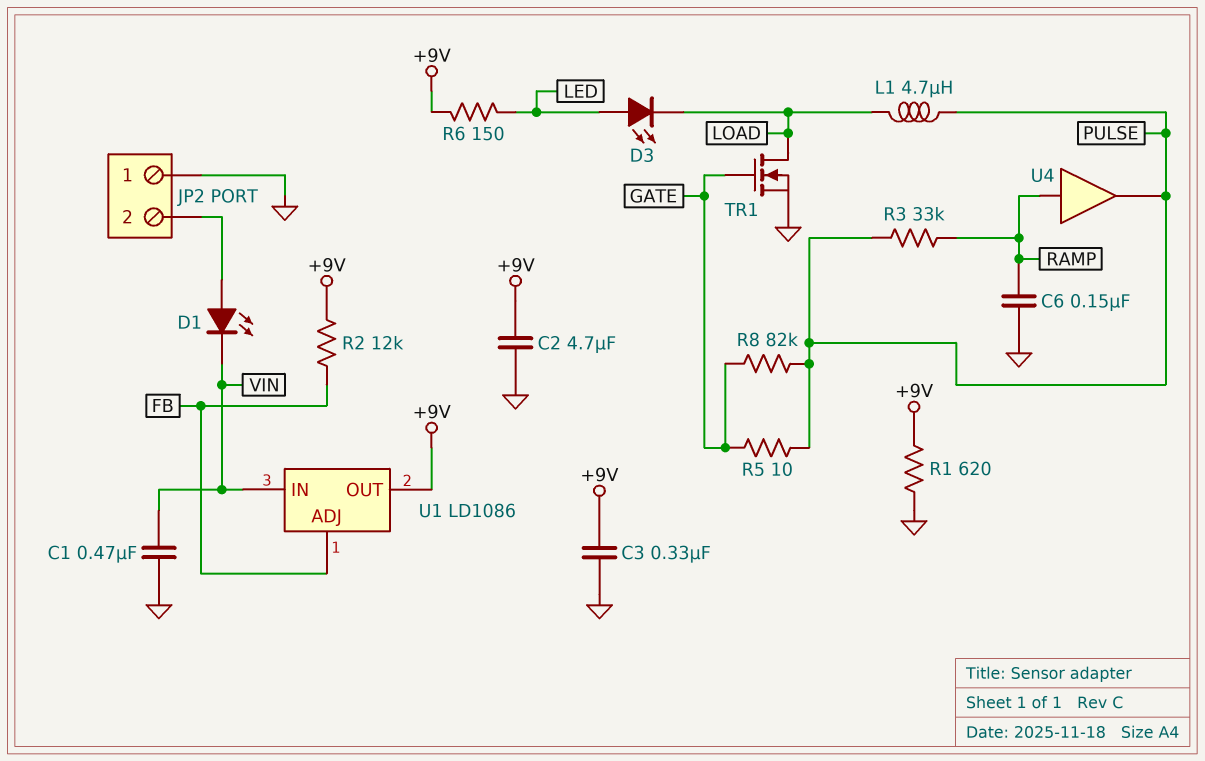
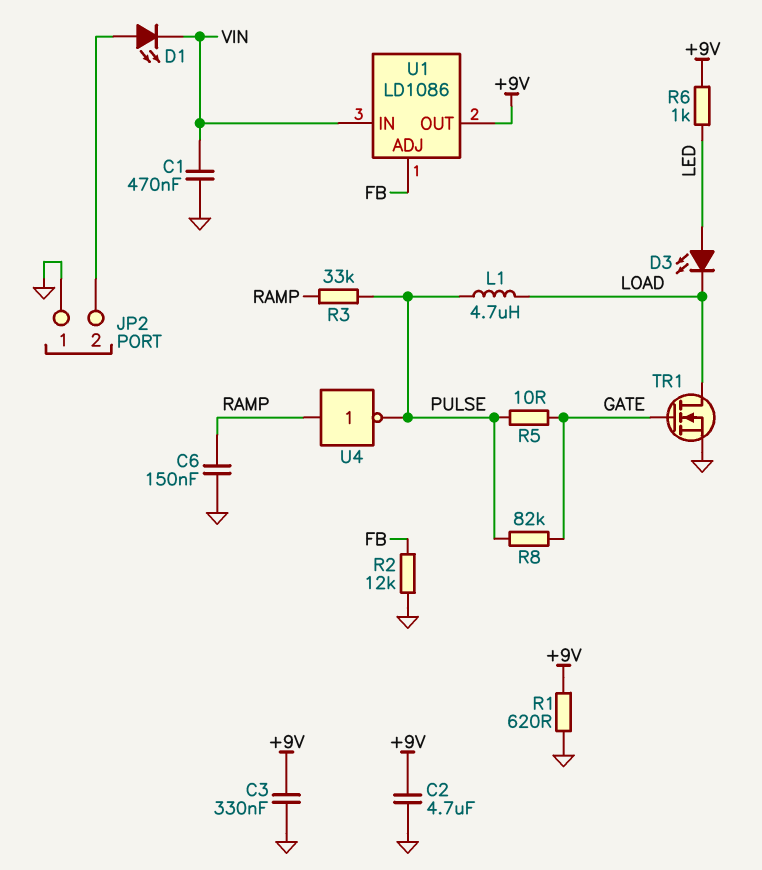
R2: 12k (+9V, FB) -> 12k (FB, GND)
R6: 150 (+9V, LED) -> 1k (+9V, LED)
U4: buffer (in RAMP, out PULSE) -> NOT (in RAMP, out PULSE)

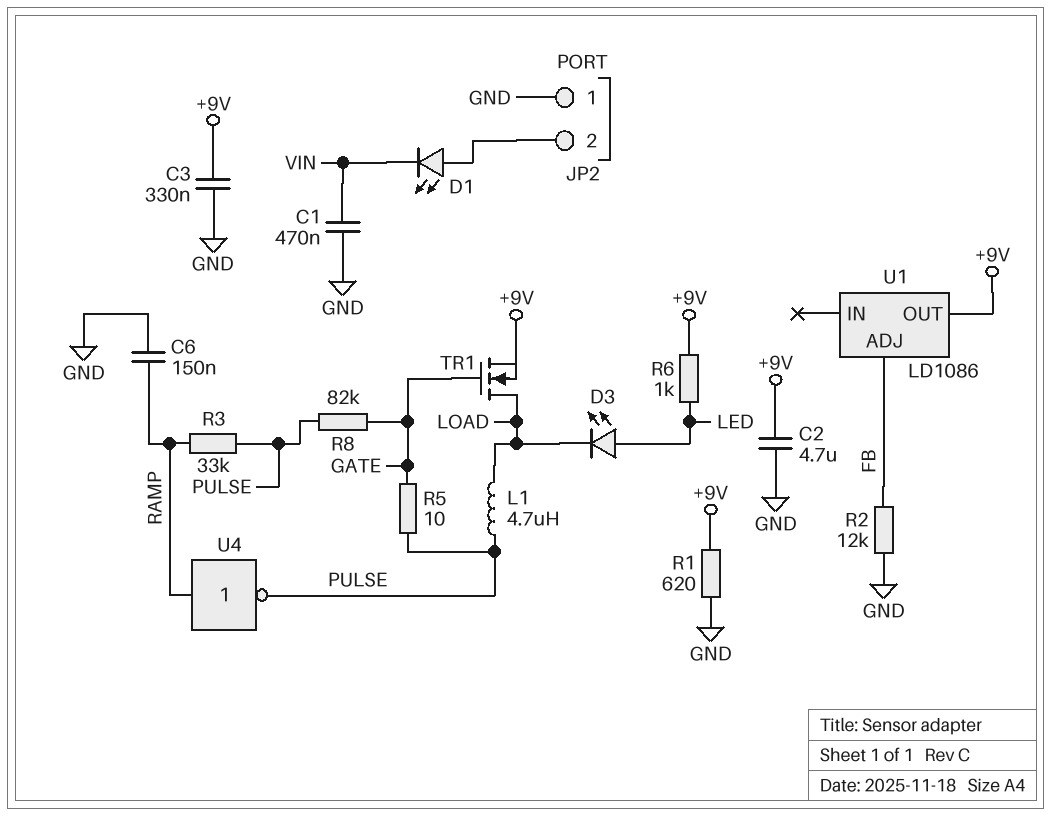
TR1: NMOS (G GATE, D LOAD, S GND) -> NMOS (G GATE, D LOAD, S +9V)
U1 pin IN: VIN -> none

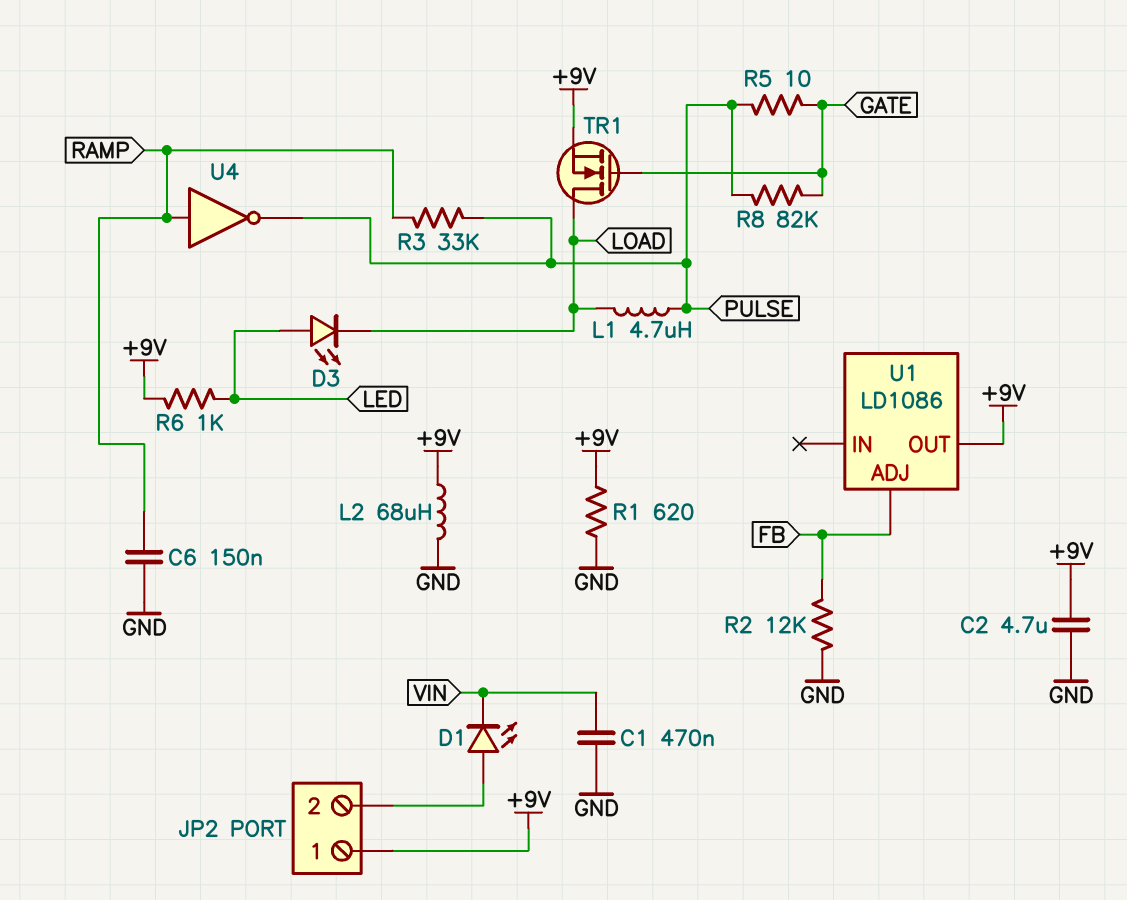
C3: 330nF (+9V, GND) -> none
JP2 pin 1: GND -> +9V
L2: none -> 68uH (+9V, GND)

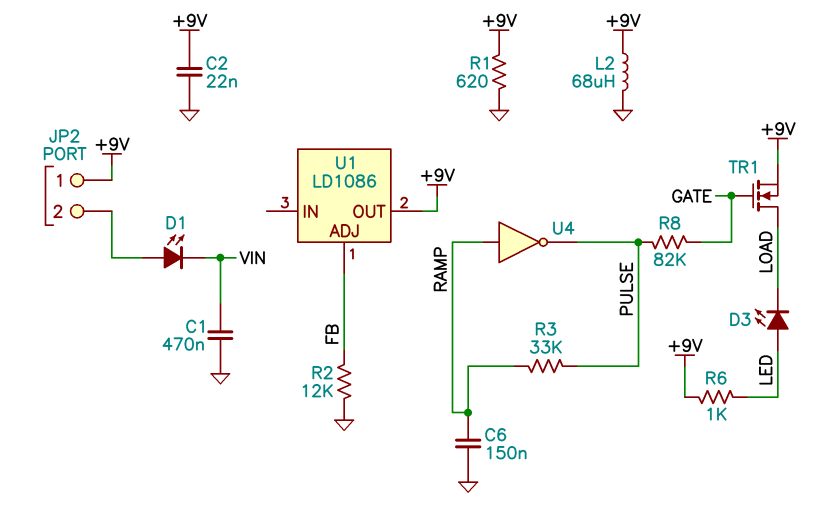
C2: 4.7uF (+9V, GND) -> 22nF (+9V, GND)
L1: 4.7uH (LOAD, PULSE) -> none
R5: 10 (GATE, PULSE) -> none

